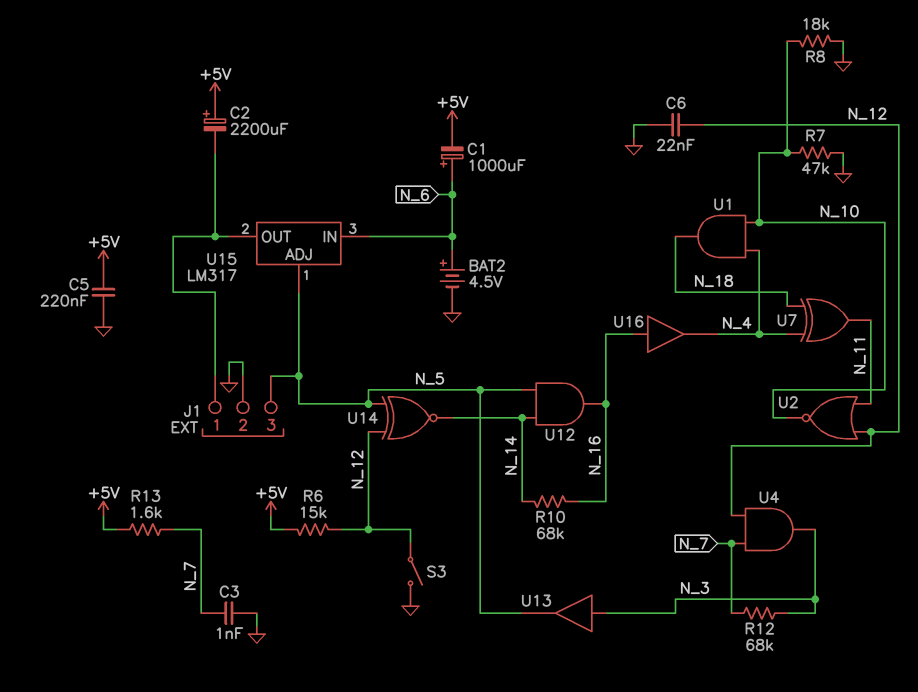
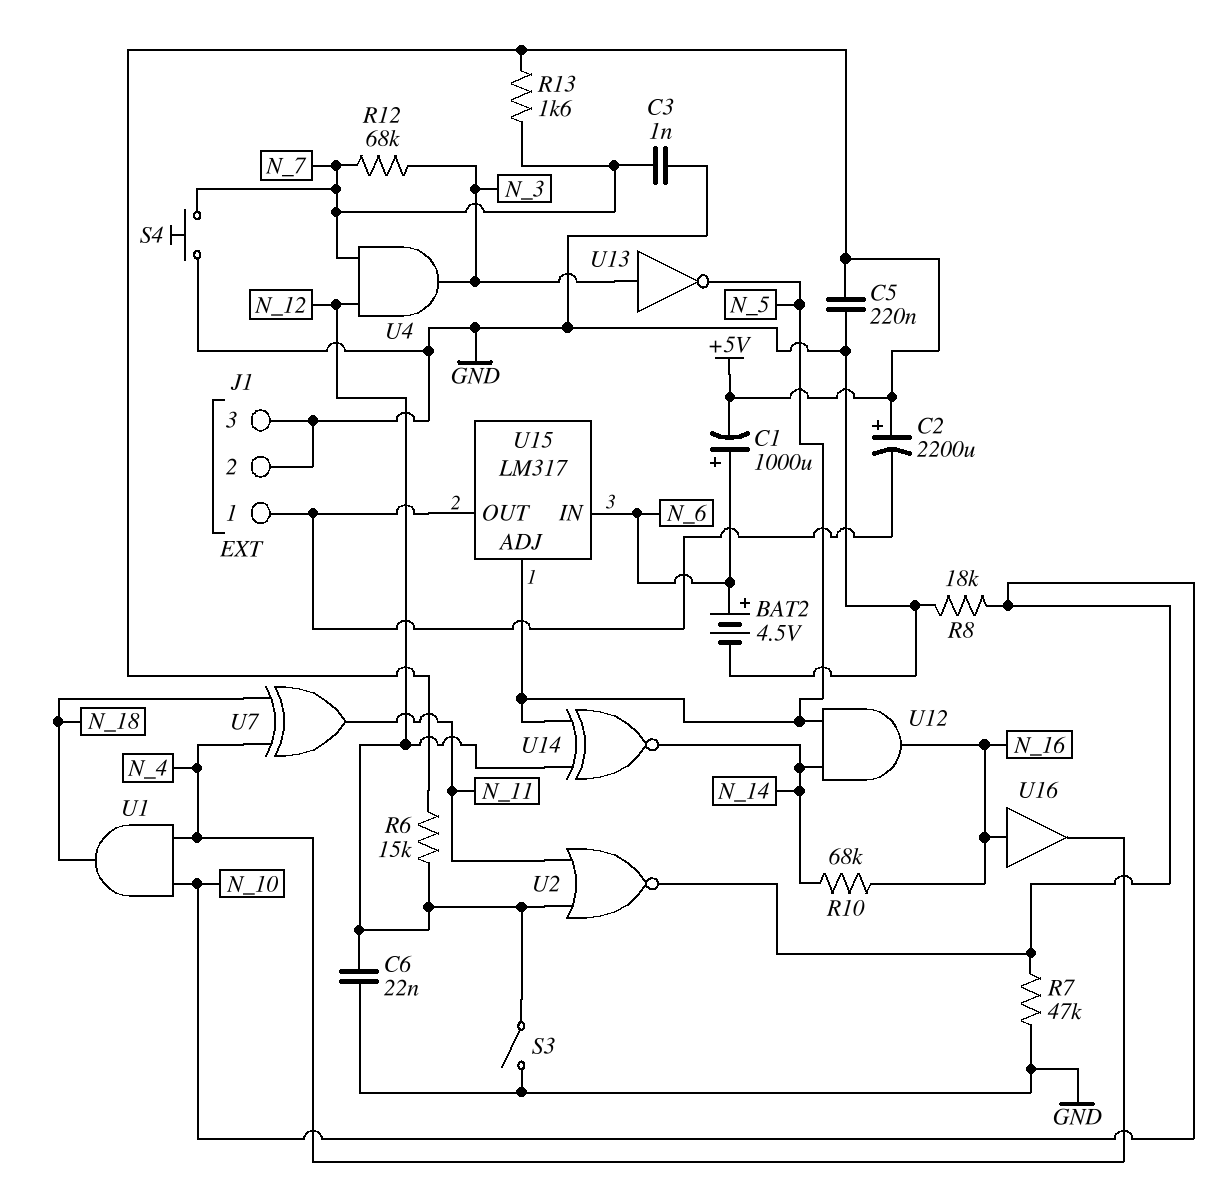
J1 pin 3: N_5 -> GND
S4: none -> button (GND, N_7)
U13: buffer (in N_3, out N_5) -> NOT (in N_3, out N_5)

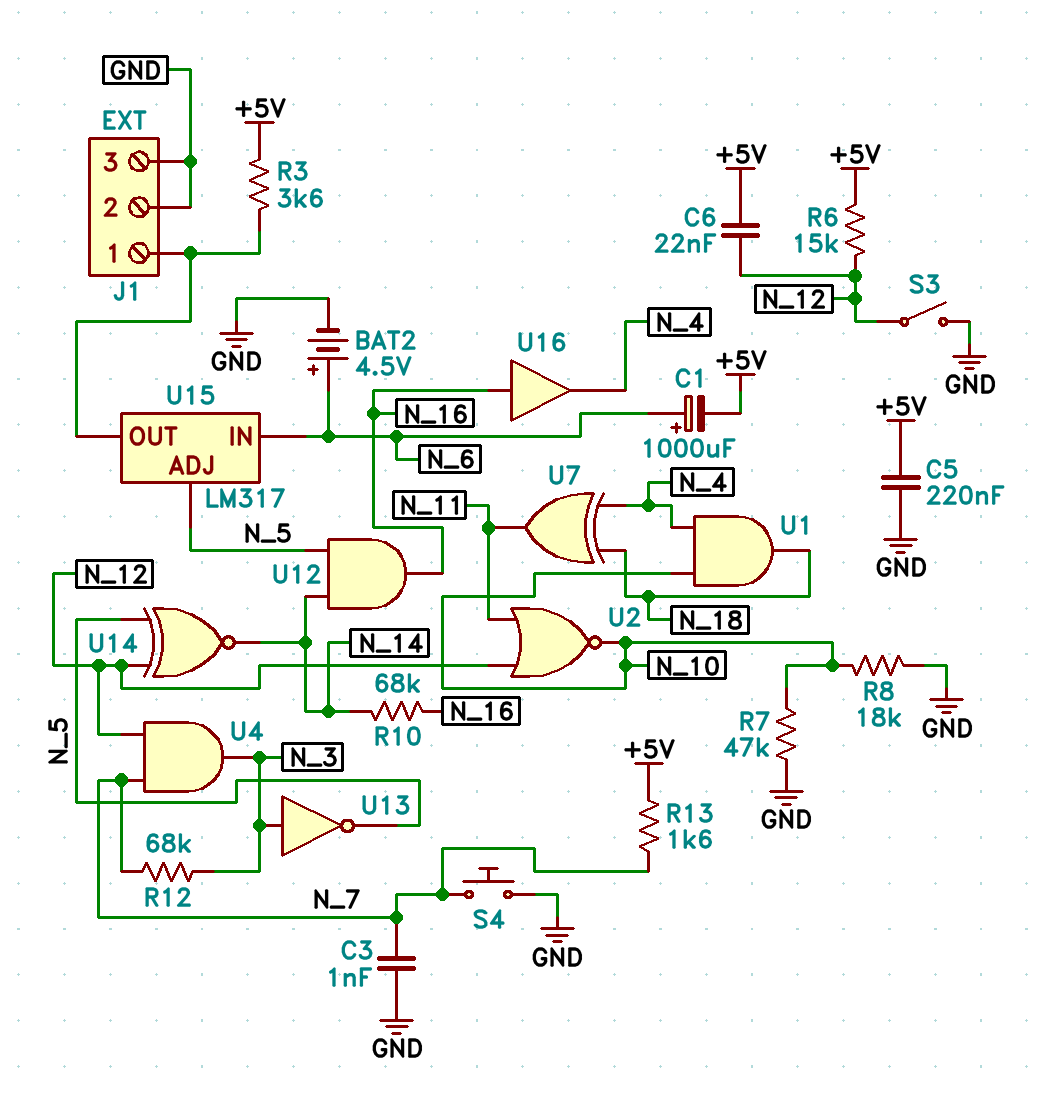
C2: 2200uF (plus +5V, minus J1/1) -> none
C6: 22nF (GND, N_12) -> 22nF (+5V, N_12)
R3: none -> 3.6k (+5V, J1/1)

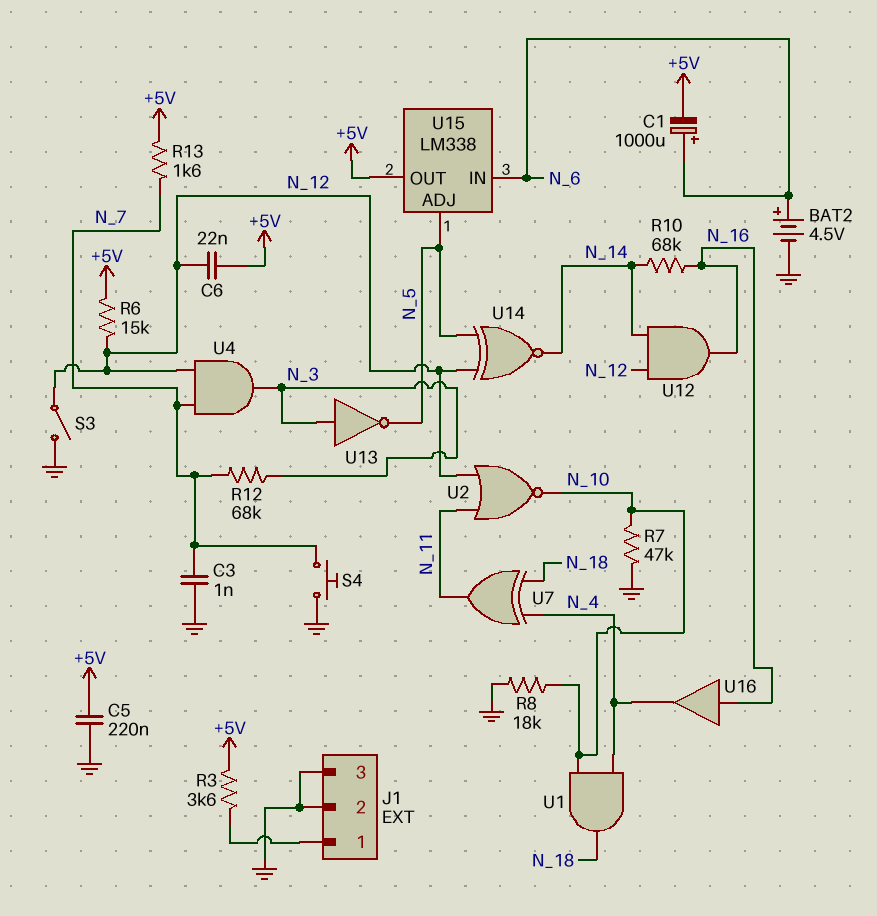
U12: AND (in N_5, in N_14, out N_16) -> AND (in N_12, in N_14, out N_16)
U15: LM317 -> LM338
U15 pin OUT: J1/1 -> +5V

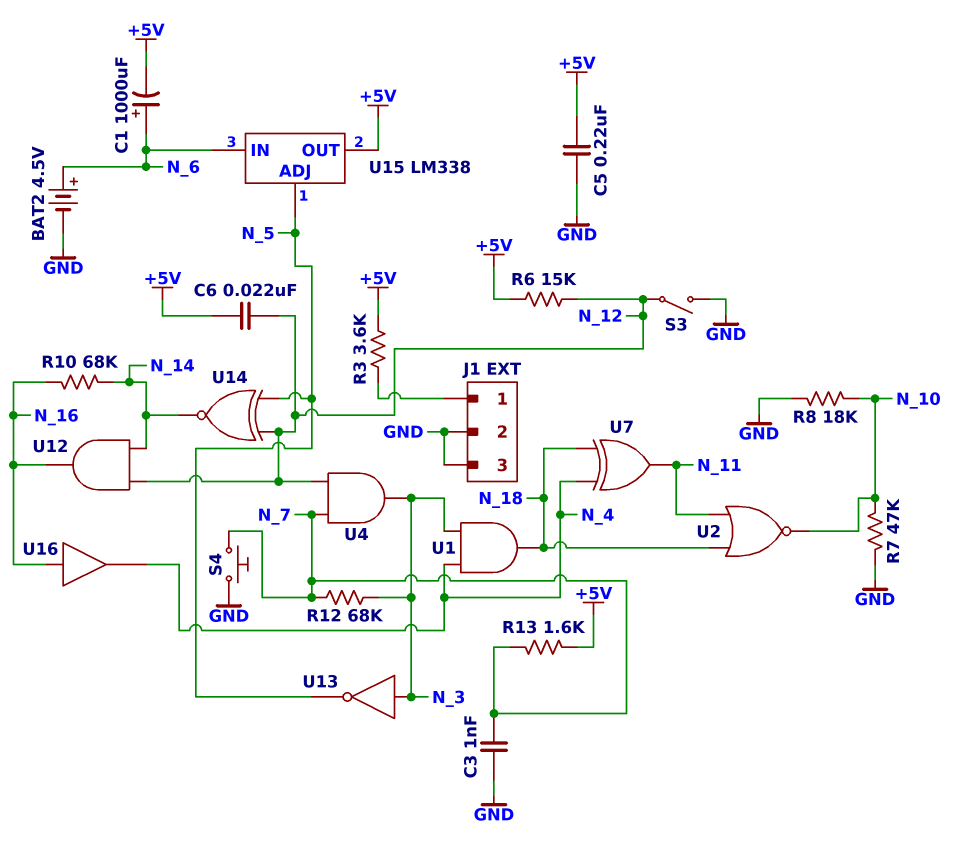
U1: AND (in N_4, in N_10, out N_18) -> AND (in N_3, in N_4, out N_18)
U2: NOR (in N_11, in N_12, out N_10) -> NOR (in N_11, in N_18, out N_10)

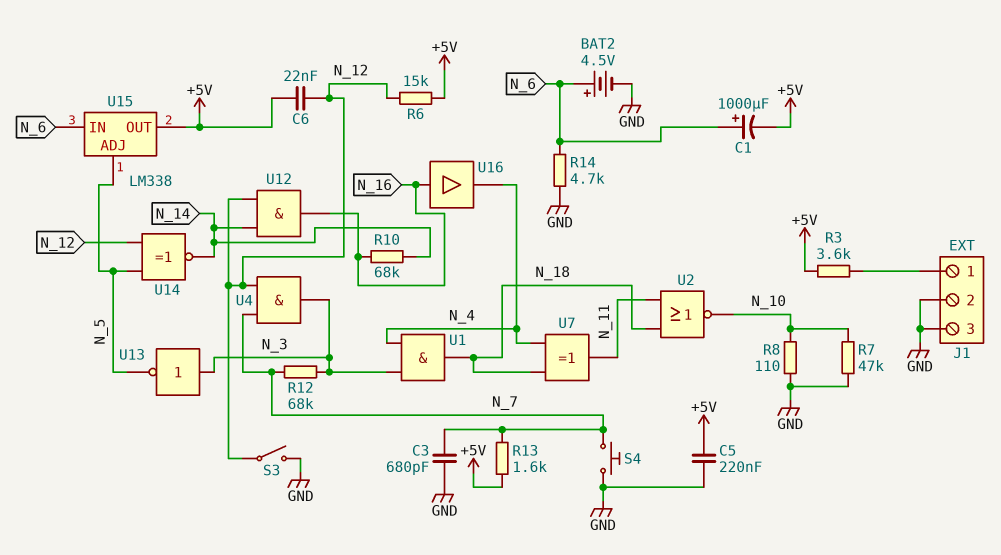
C3: 1nF (GND, N_7) -> 680pF (GND, N_7)
R8: 18k (GND, N_10) -> 110 (GND, N_10)
R14: none -> 4.7k (GND, N_6)

